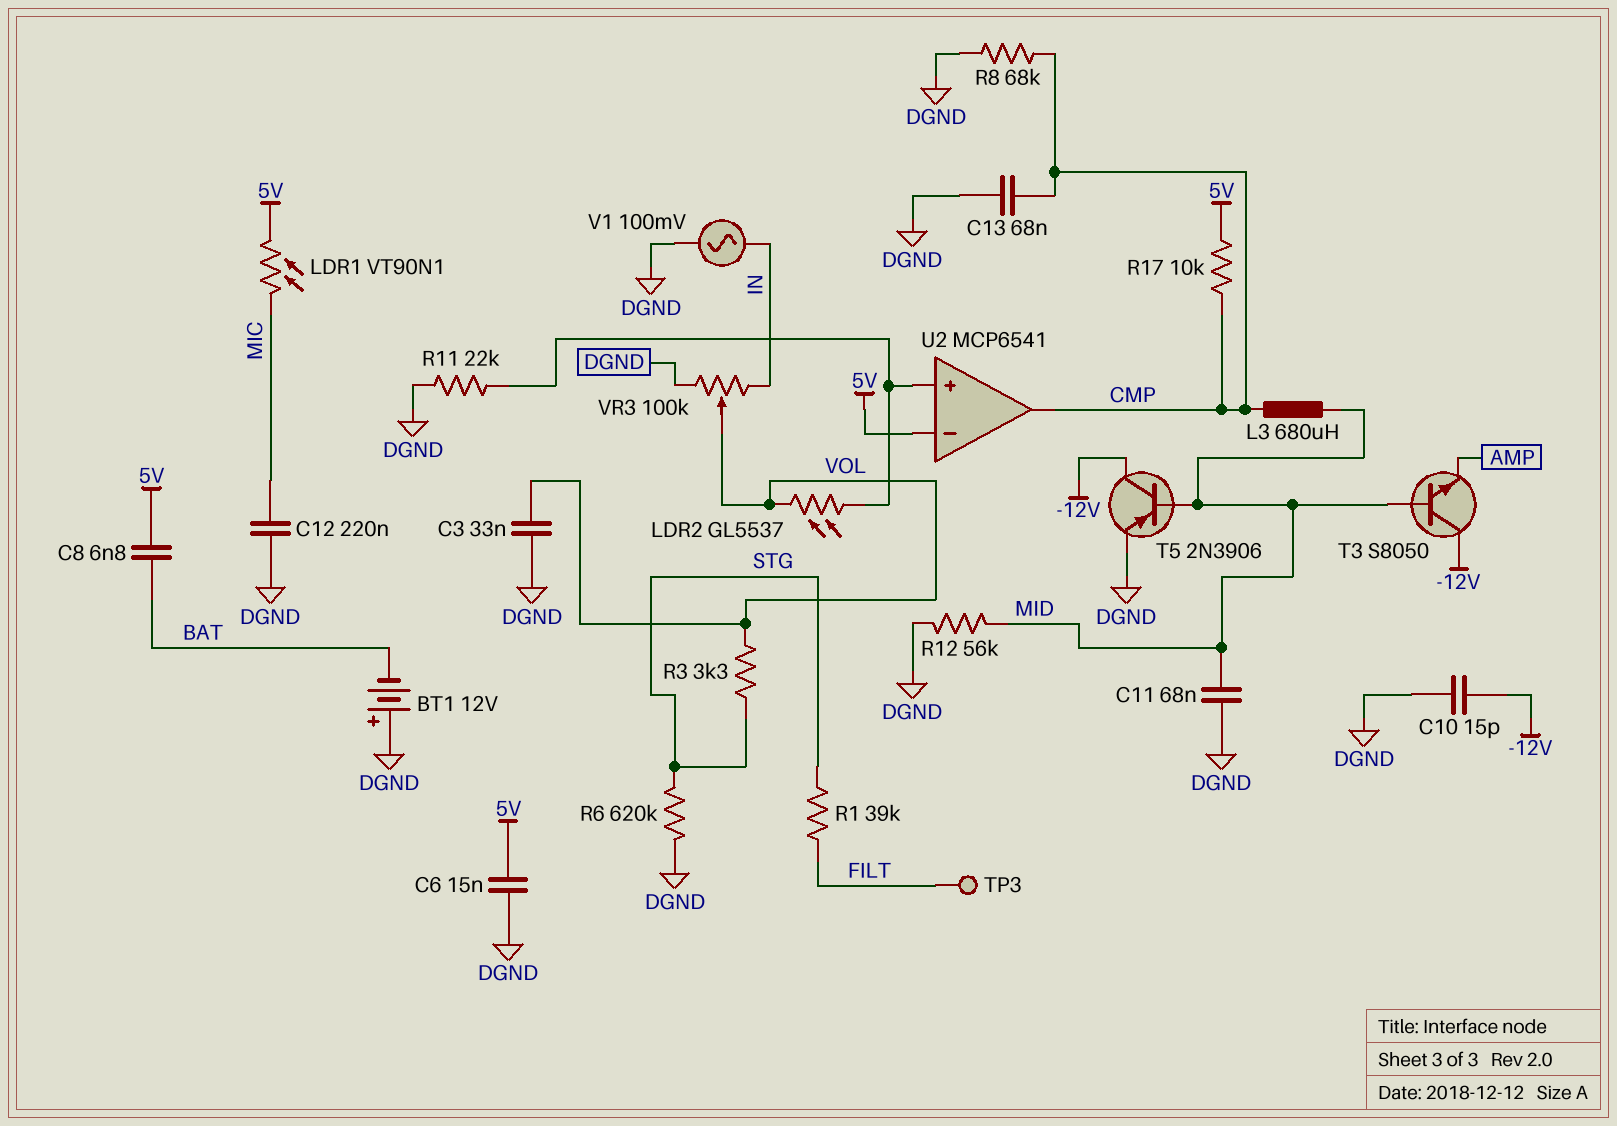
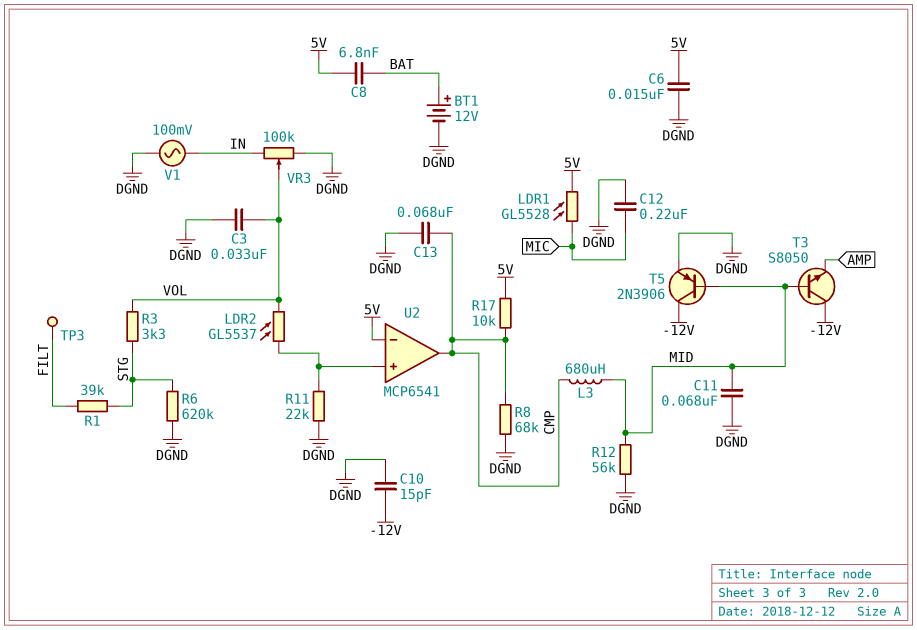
BT1: 12V (plus DGND, minus BAT) -> 12V (plus BAT, minus DGND)
LDR1: VT90N1 (5V, MIC) -> GL5528 (5V, MIC)

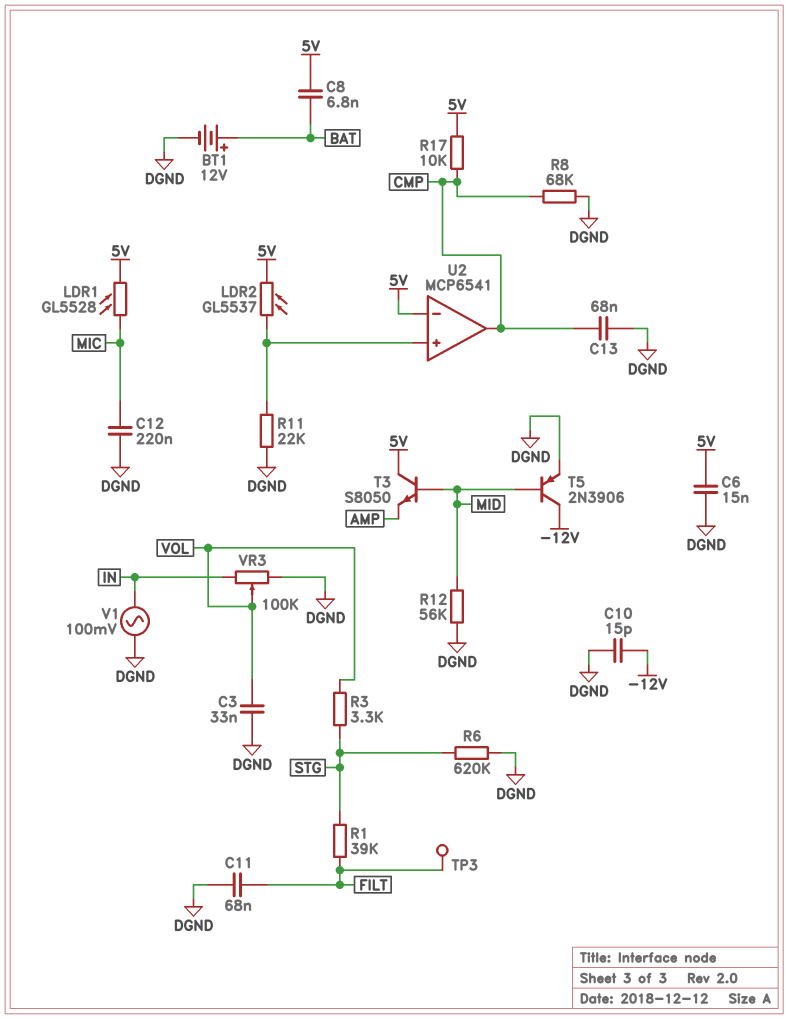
C11: 68nF (DGND, MID) -> 68nF (DGND, FILT)
L3: 680uH (CMP, MID) -> none
LDR2: GL5537 (U2/in+, VOL) -> GL5537 (5V, U2/in+)
T3: NPN S8050 (B MID, C -12V, E AMP) -> NPN S8050 (B MID, C 5V, E AMP)

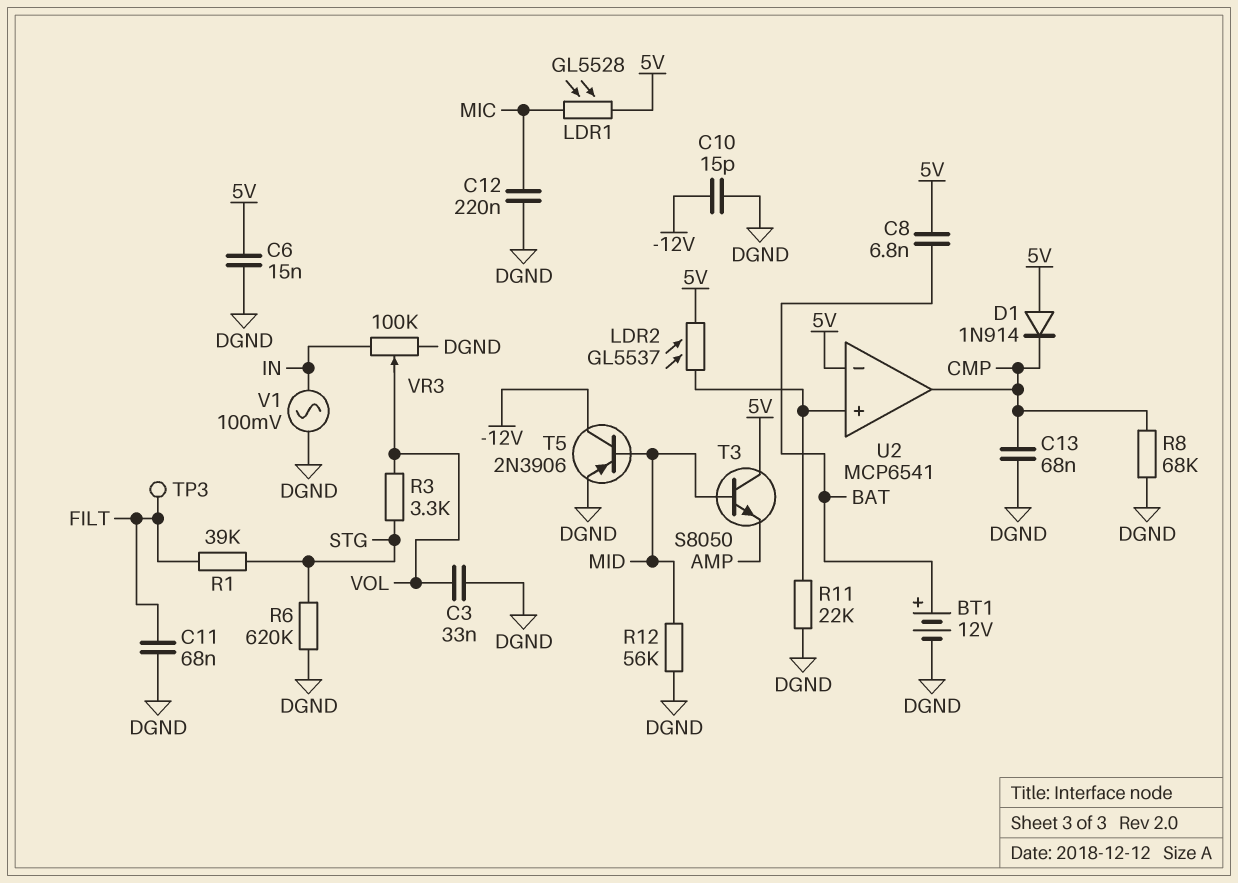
D1: none -> diode 1N914 (A 5V, K CMP)
R17: 10k (5V, CMP) -> none

